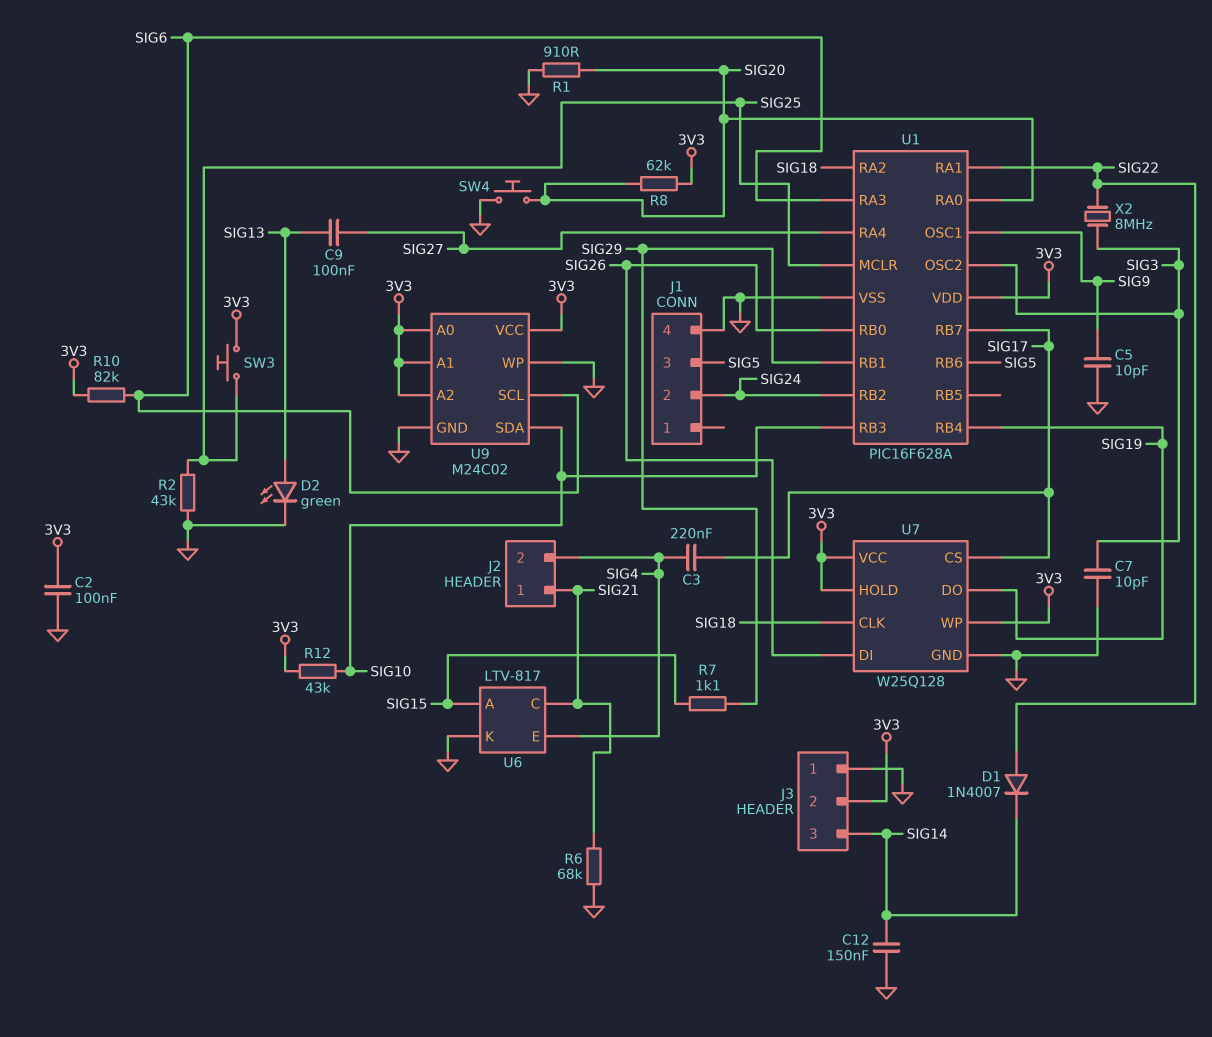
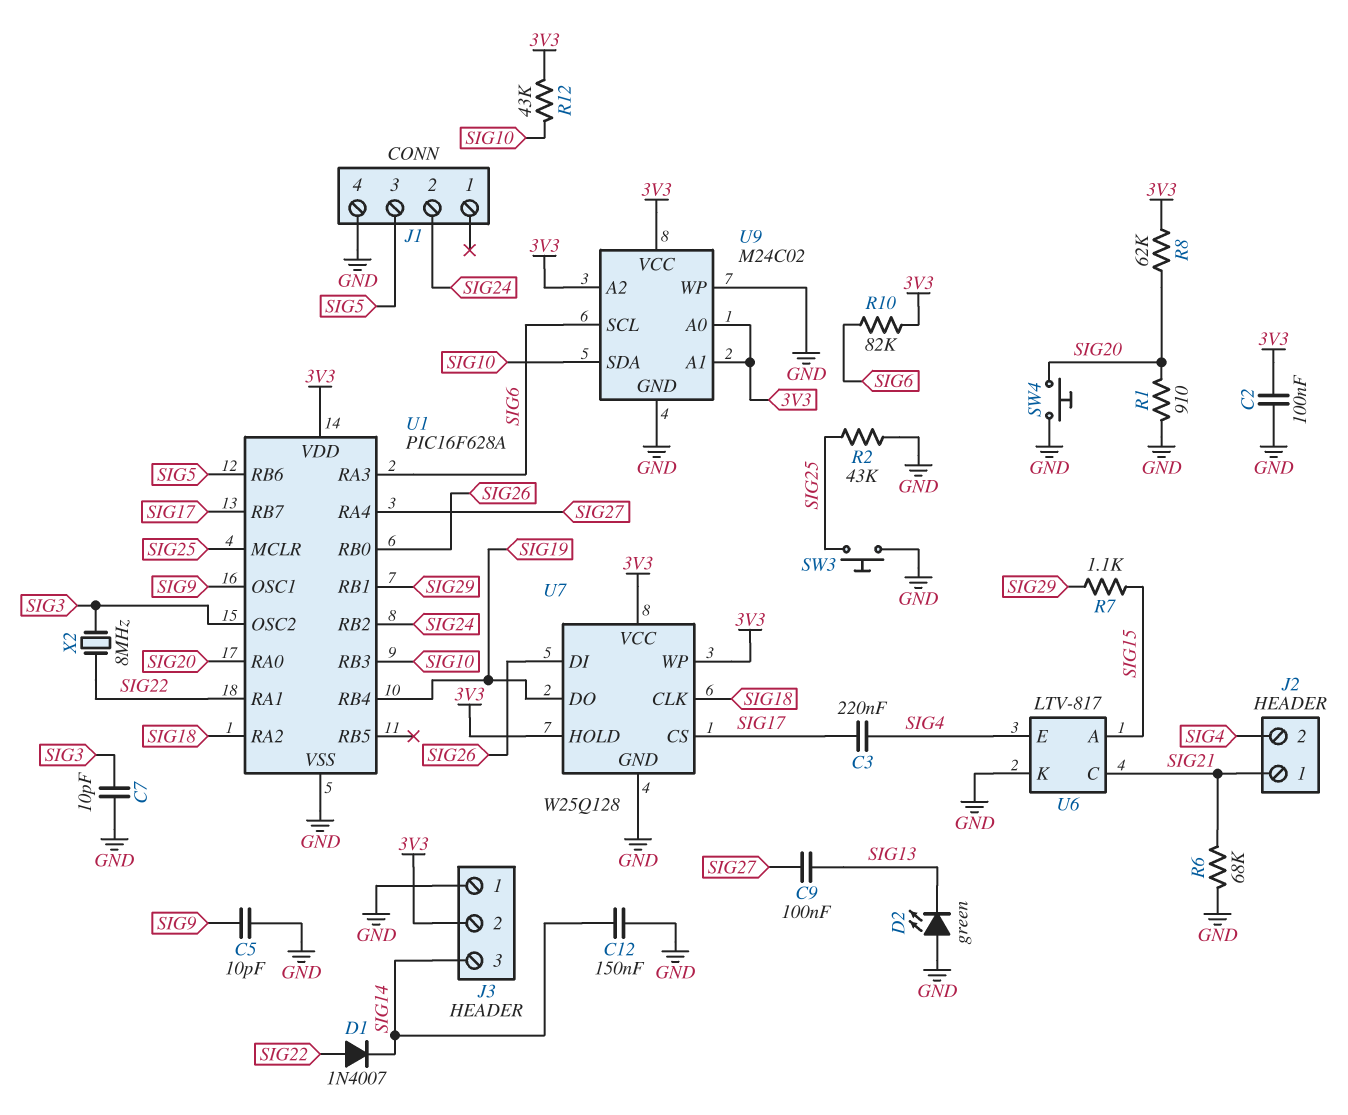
D2: LED green (A SIG13, K GND) -> LED green (A GND, K SIG13)
SW3: button (3V3, SIG25) -> button (GND, SIG25)

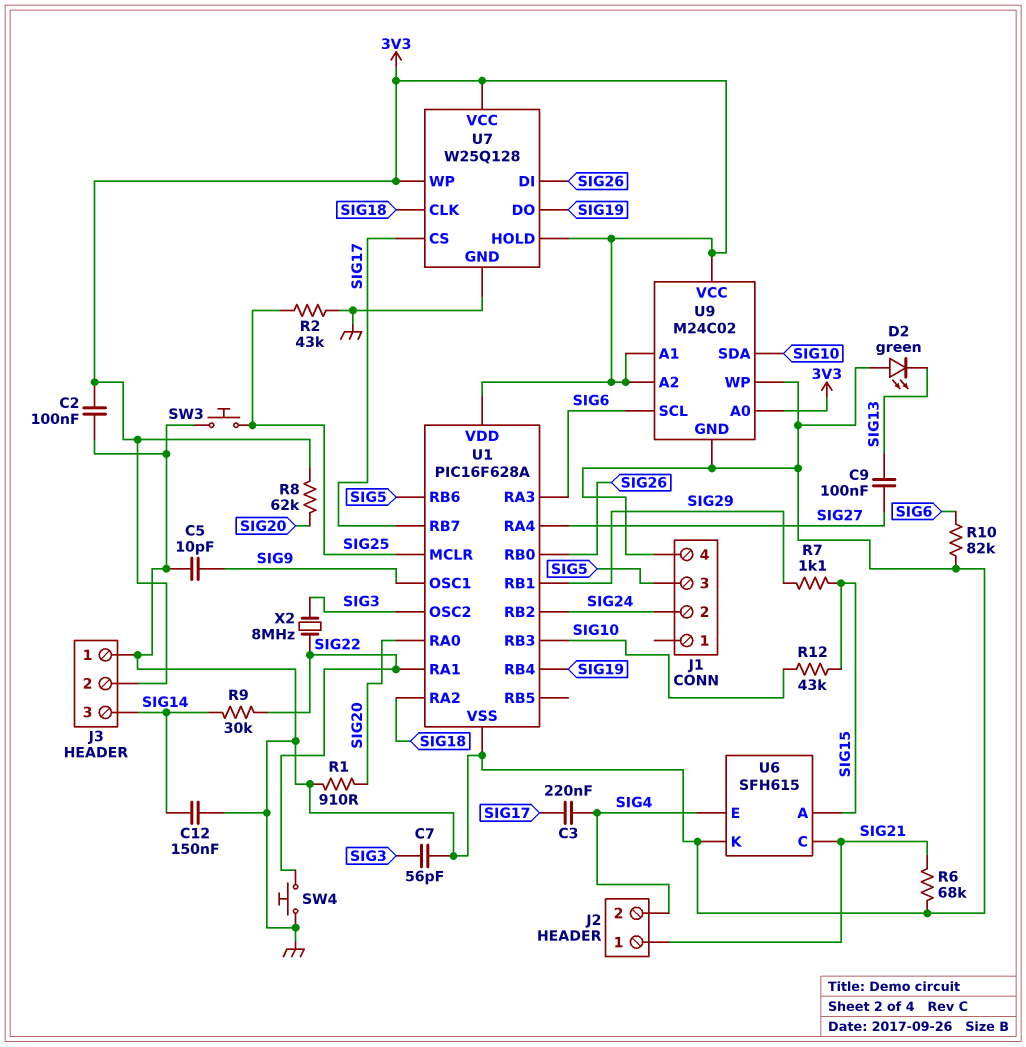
C7: 10pF (GND, SIG3) -> 56pF (GND, SIG3)
D1: diode 1N4007 (A SIG22, K SIG14) -> none
R9: none -> 30k (SIG14, SIG22)
R10: 82k (3V3, SIG6) -> 82k (GND, SIG6)
R12: 43k (3V3, SIG10) -> 43k (SIG10, SIG15)
SW4: button (GND, SIG20) -> button (GND, SIG22)
U6: LTV-817 -> SFH615

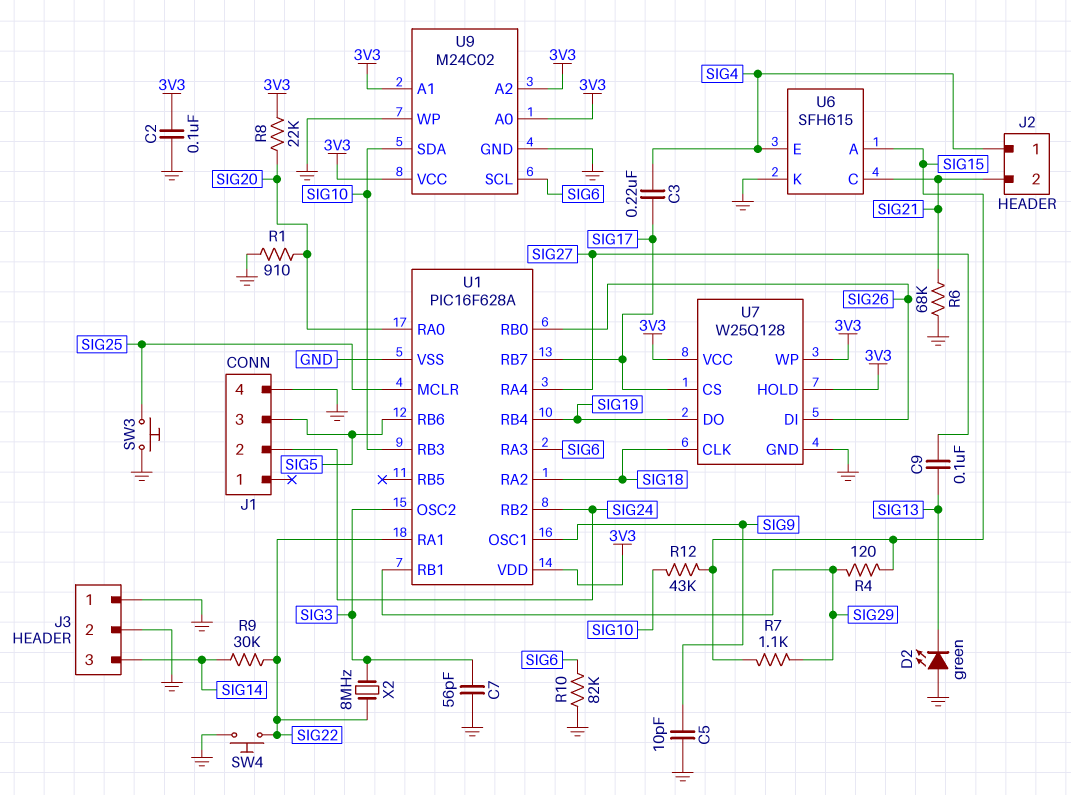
C12: 150nF (GND, SIG14) -> none
J2 pin 1: SIG21 -> SIG4
J2 pin 2: SIG4 -> SIG21
J3 pin 2: 3V3 -> GND
R2: 43k (GND, SIG25) -> none
R4: none -> 120 (SIG15, SIG29)
R8: 62k (3V3, SIG20) -> 22k (3V3, SIG20)

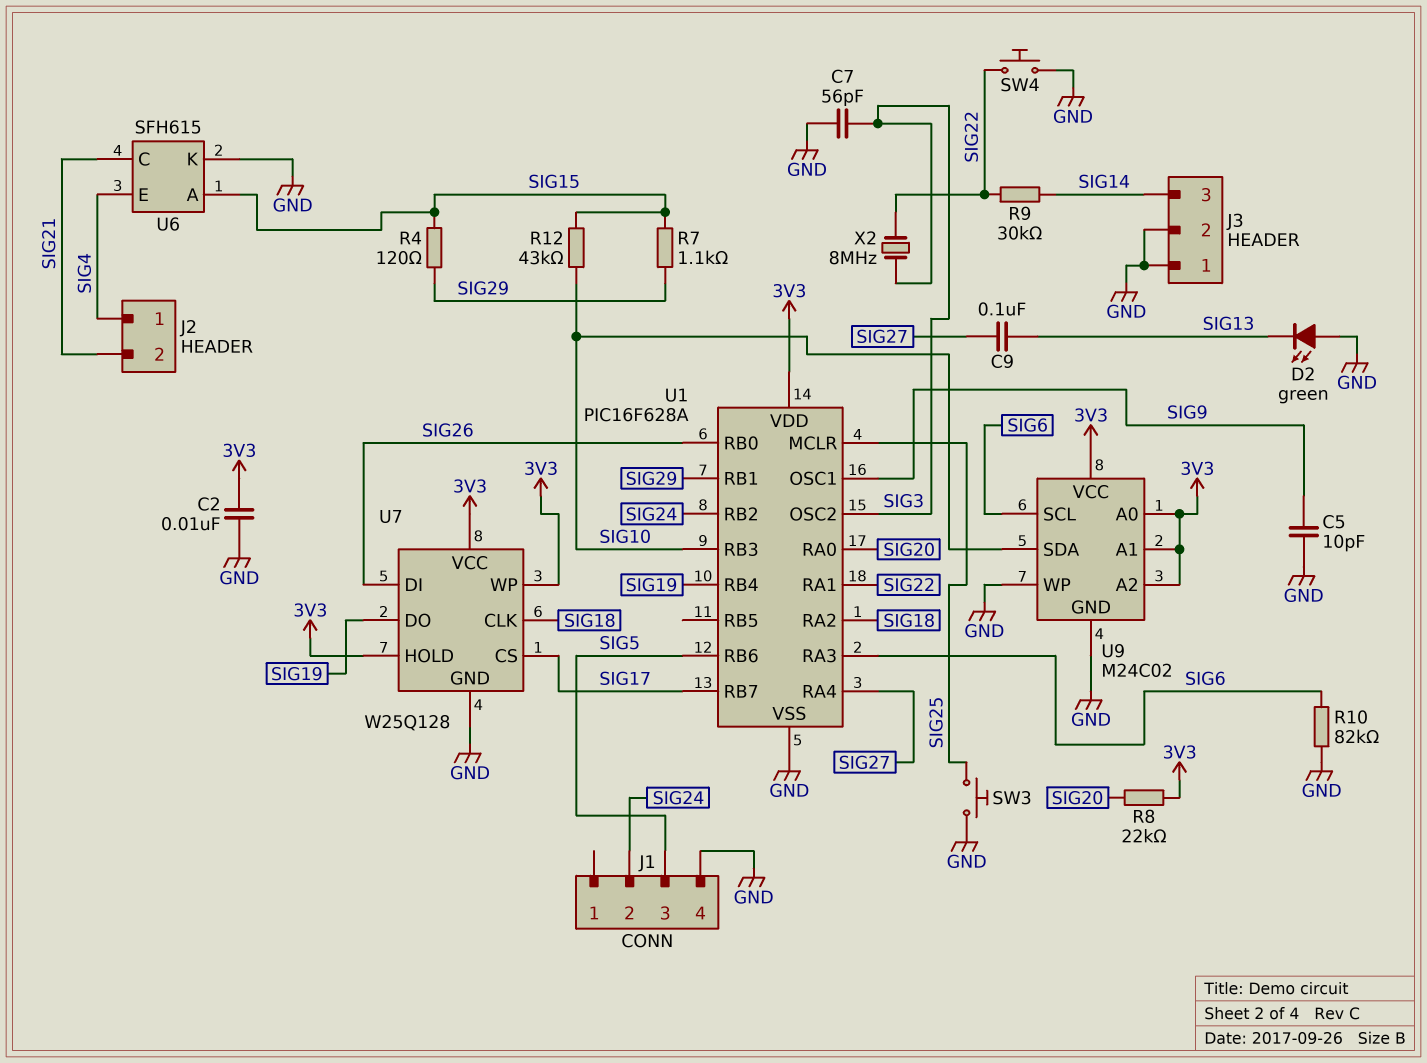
C2: 100nF (3V3, GND) -> 10nF (3V3, GND)
C3: 220nF (SIG4, SIG17) -> none
R1: 910 (GND, SIG20) -> none
R6: 68k (GND, SIG21) -> none

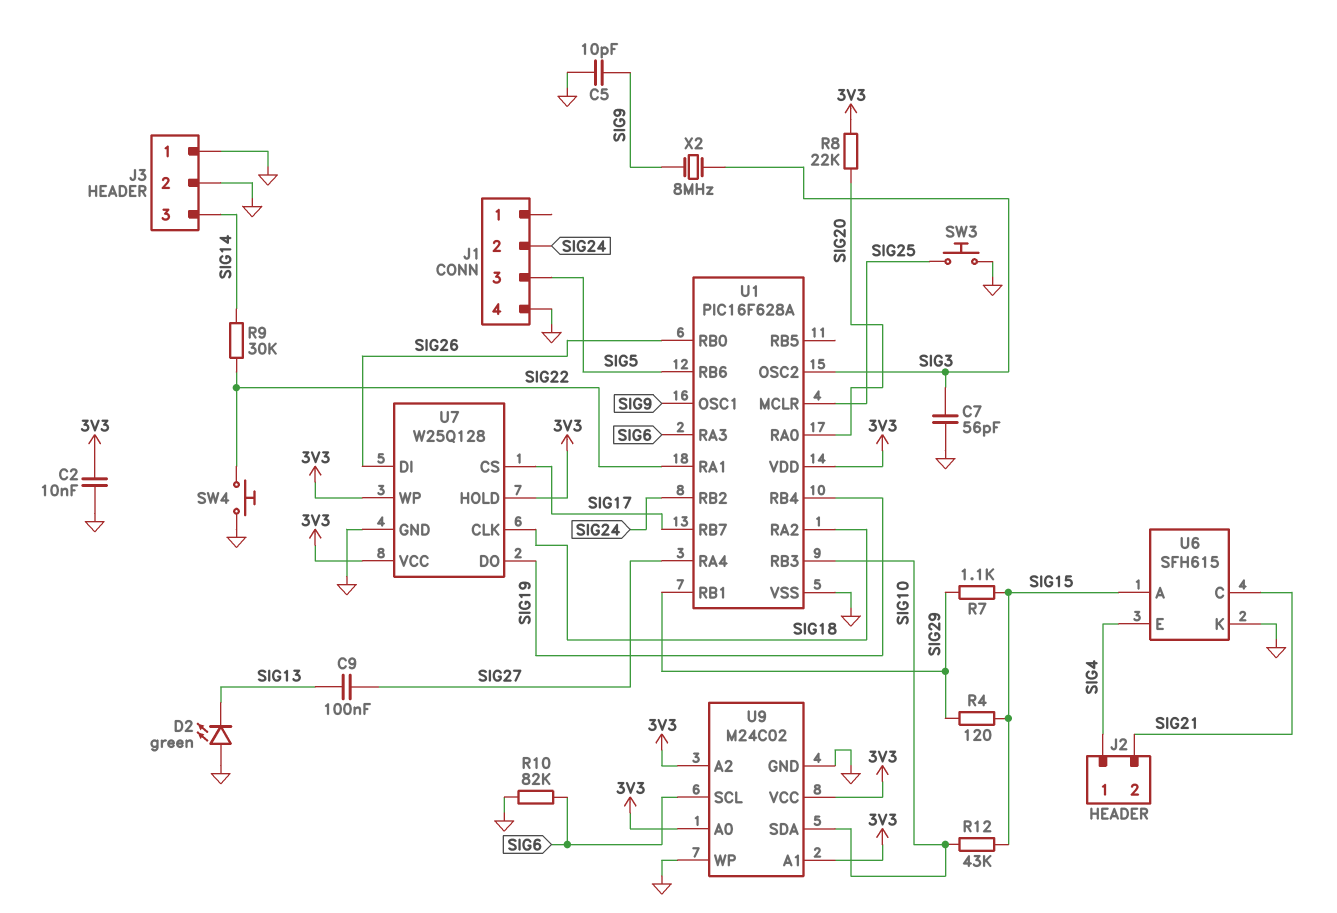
X2: 8MHz (SIG3, SIG22) -> 8MHz (SIG3, SIG9)

